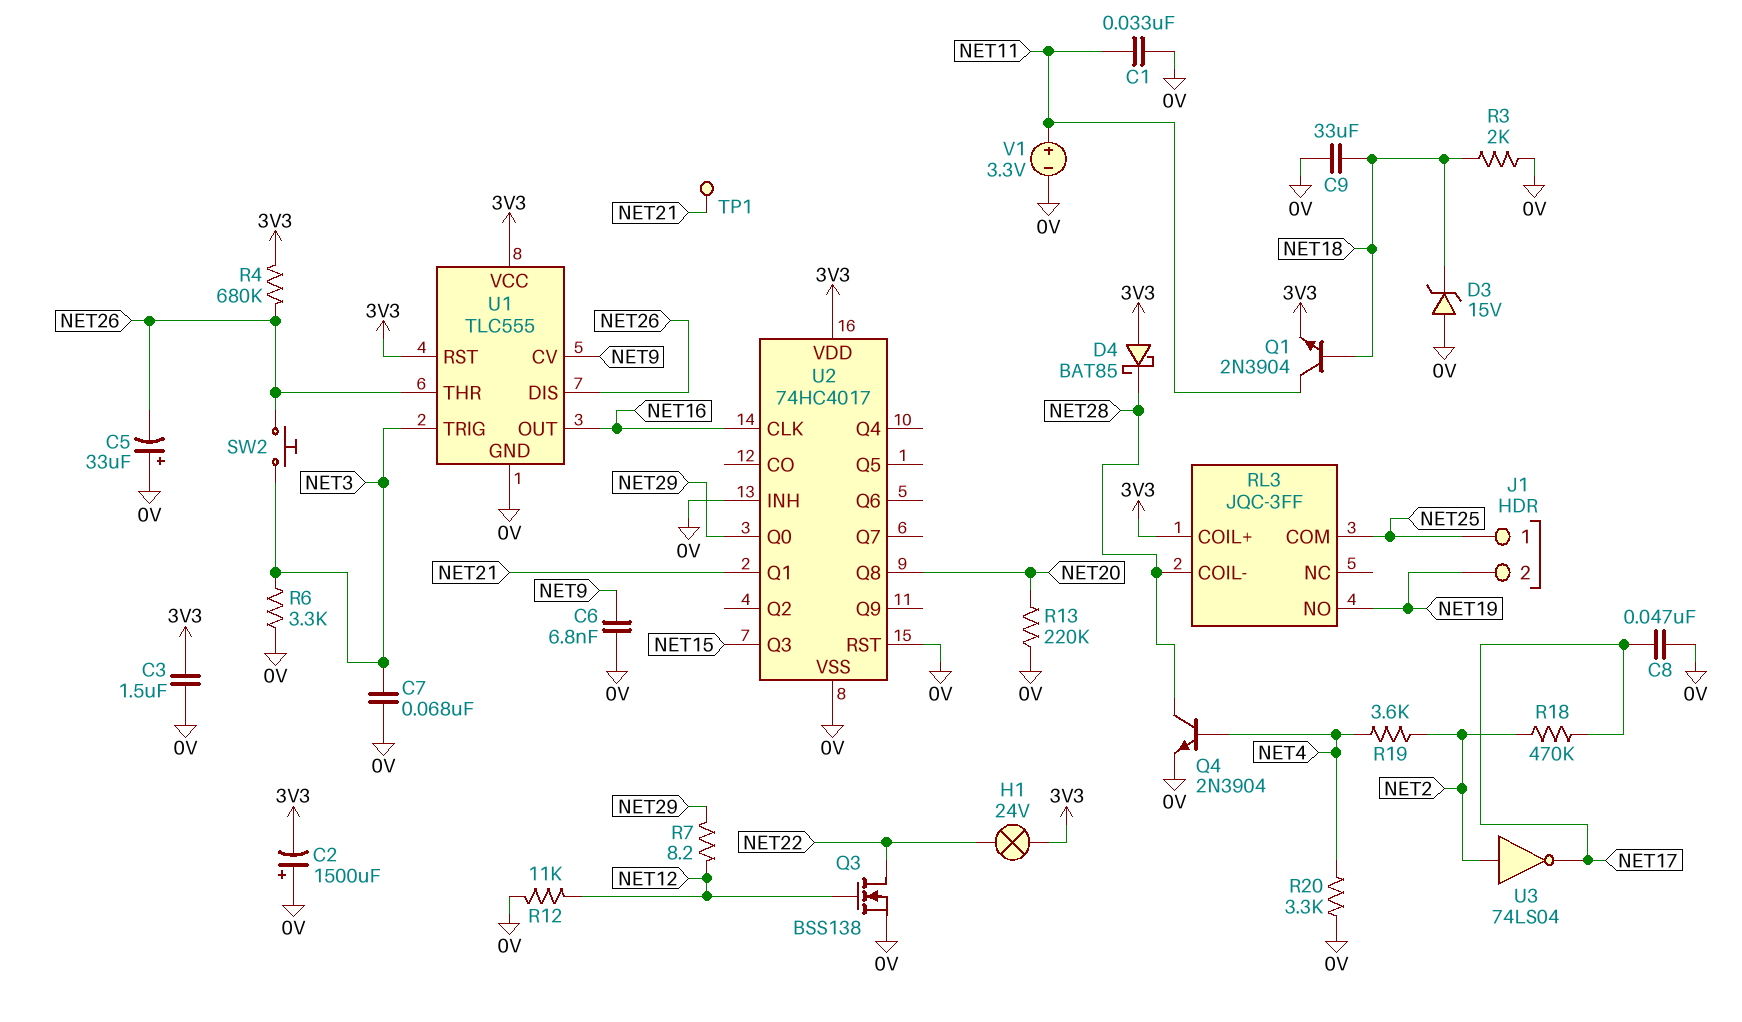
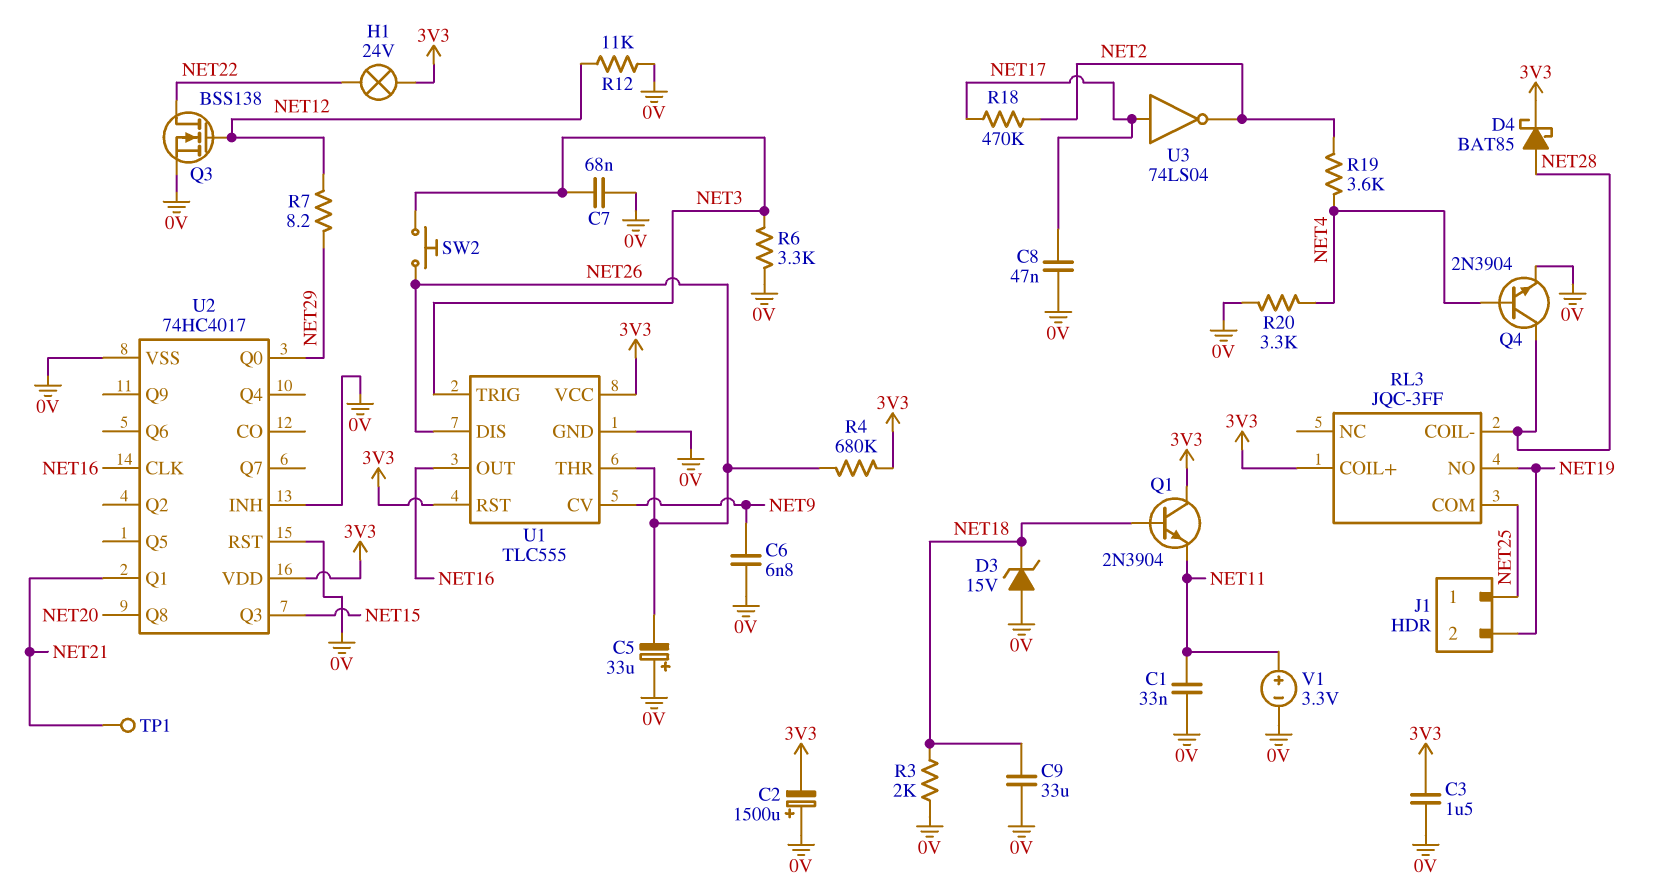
D4: schottky BAT85 (A 3V3, K NET28) -> schottky BAT85 (A NET28, K 3V3)
Q1: NPN 2N3904 (B NET18, C NET11, E 3V3) -> NPN 2N3904 (B NET18, C 3V3, E NET11)
R13: 220k (0V, NET20) -> none
U3: NOT 74LS04 (in NET2, out NET17) -> NOT 74LS04 (in NET17, out NET2)

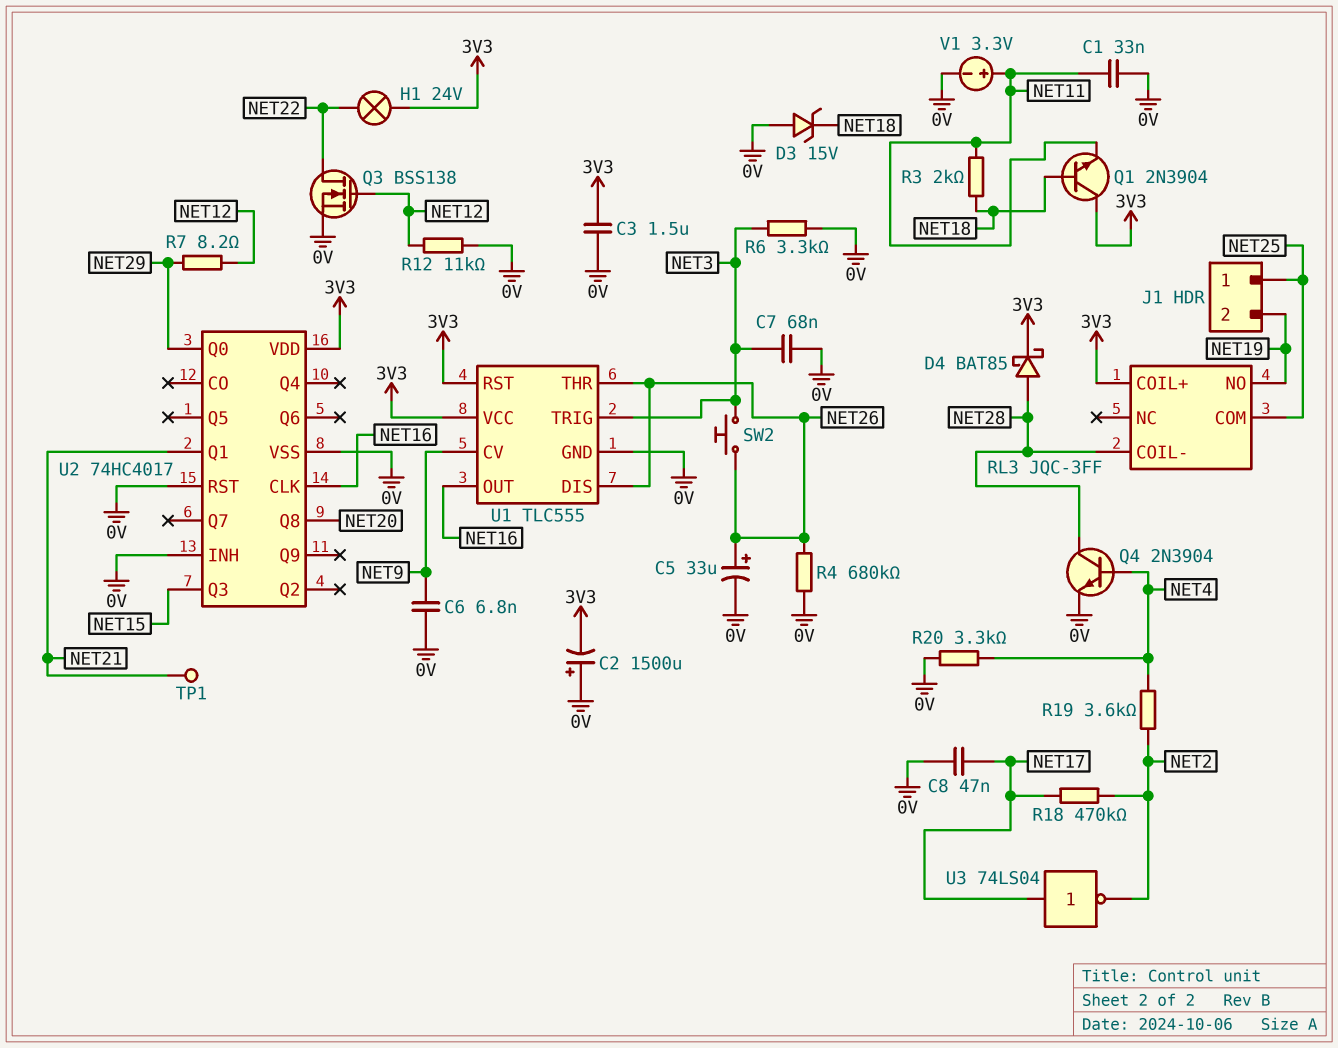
C5: 33uF (plus 0V, minus NET26) -> 33uF (plus NET26, minus 0V)
C9: 33uF (0V, NET18) -> none
R3: 2k (0V, NET18) -> 2k (NET11, NET18)
R4: 680k (3V3, NET26) -> 680k (0V, NET26)

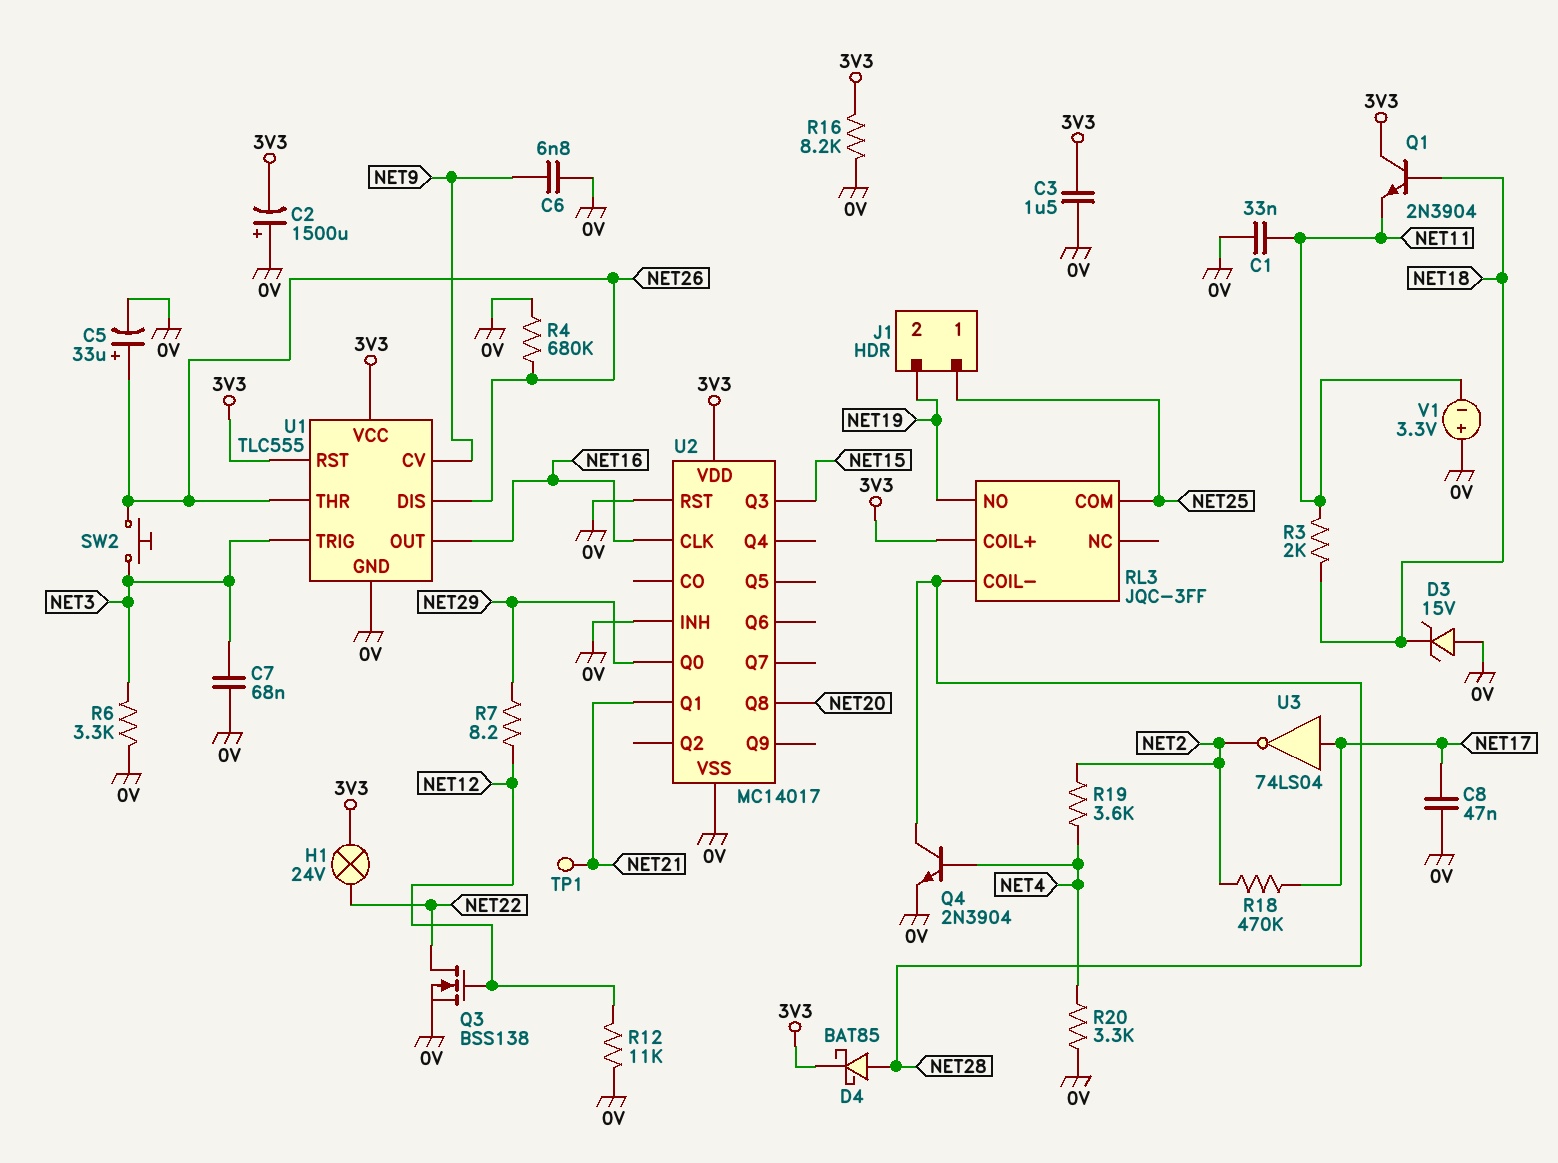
R16: none -> 8.2k (0V, 3V3)
U2: 74HC4017 -> MC14017
V1: 3.3V (plus NET11, minus 0V) -> 3.3V (plus 0V, minus NET11)

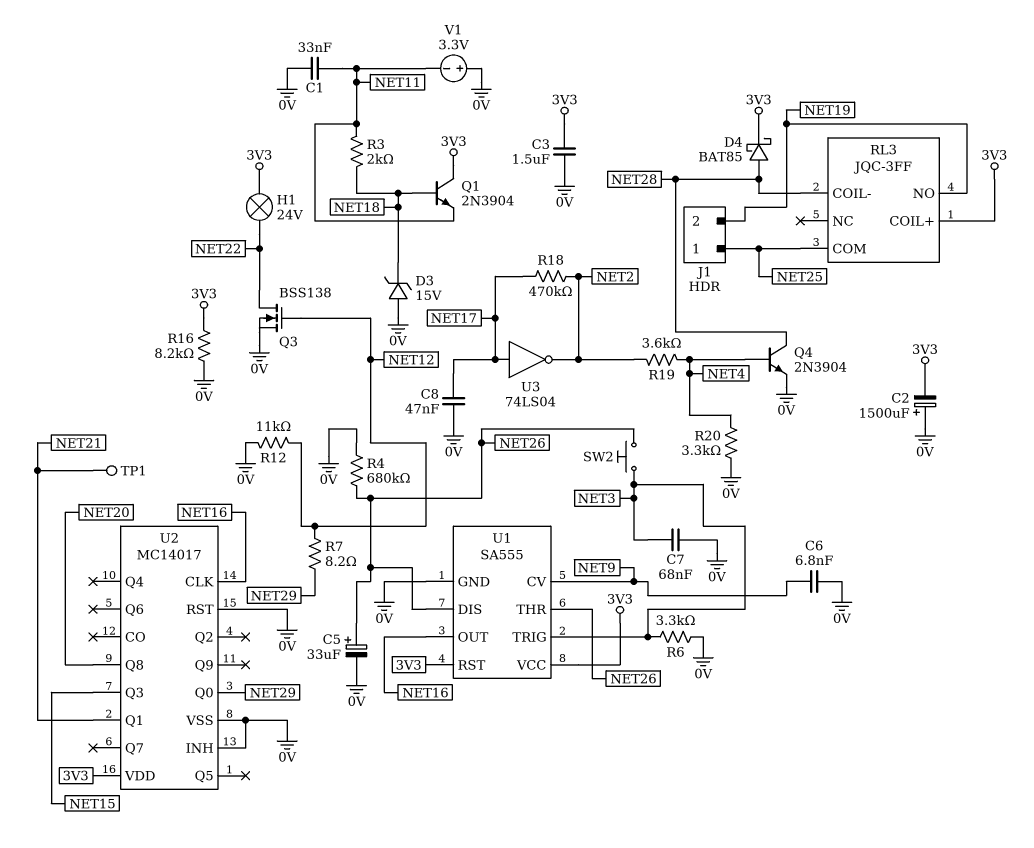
U1: TLC555 -> SA555

